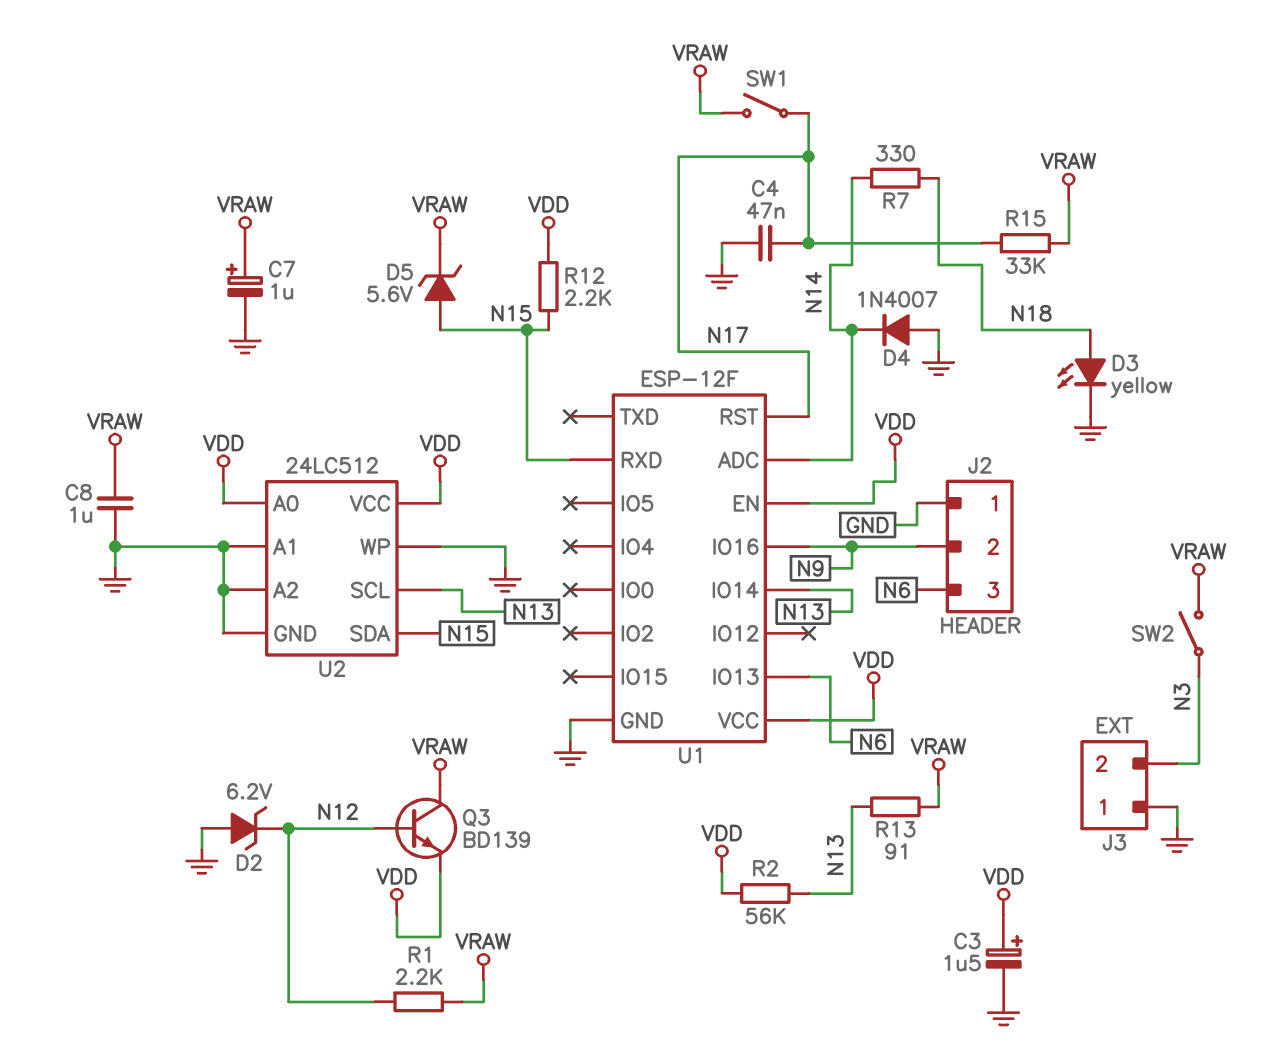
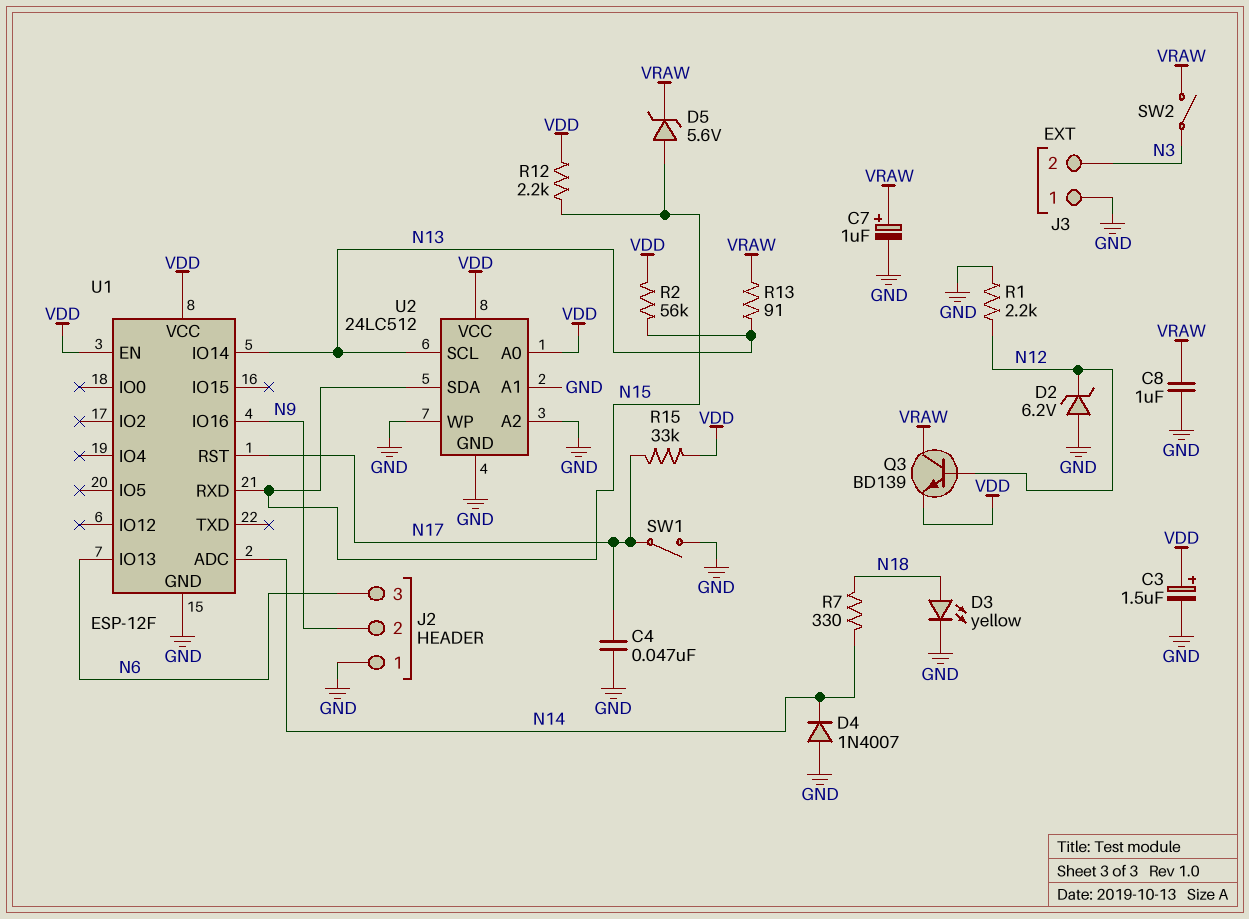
R1: 2.2k (N12, VRAW) -> 2.2k (GND, N12)
R15: 33k (N17, VRAW) -> 33k (N17, VDD)
SW1: switch (N17, VRAW) -> switch (GND, N17)

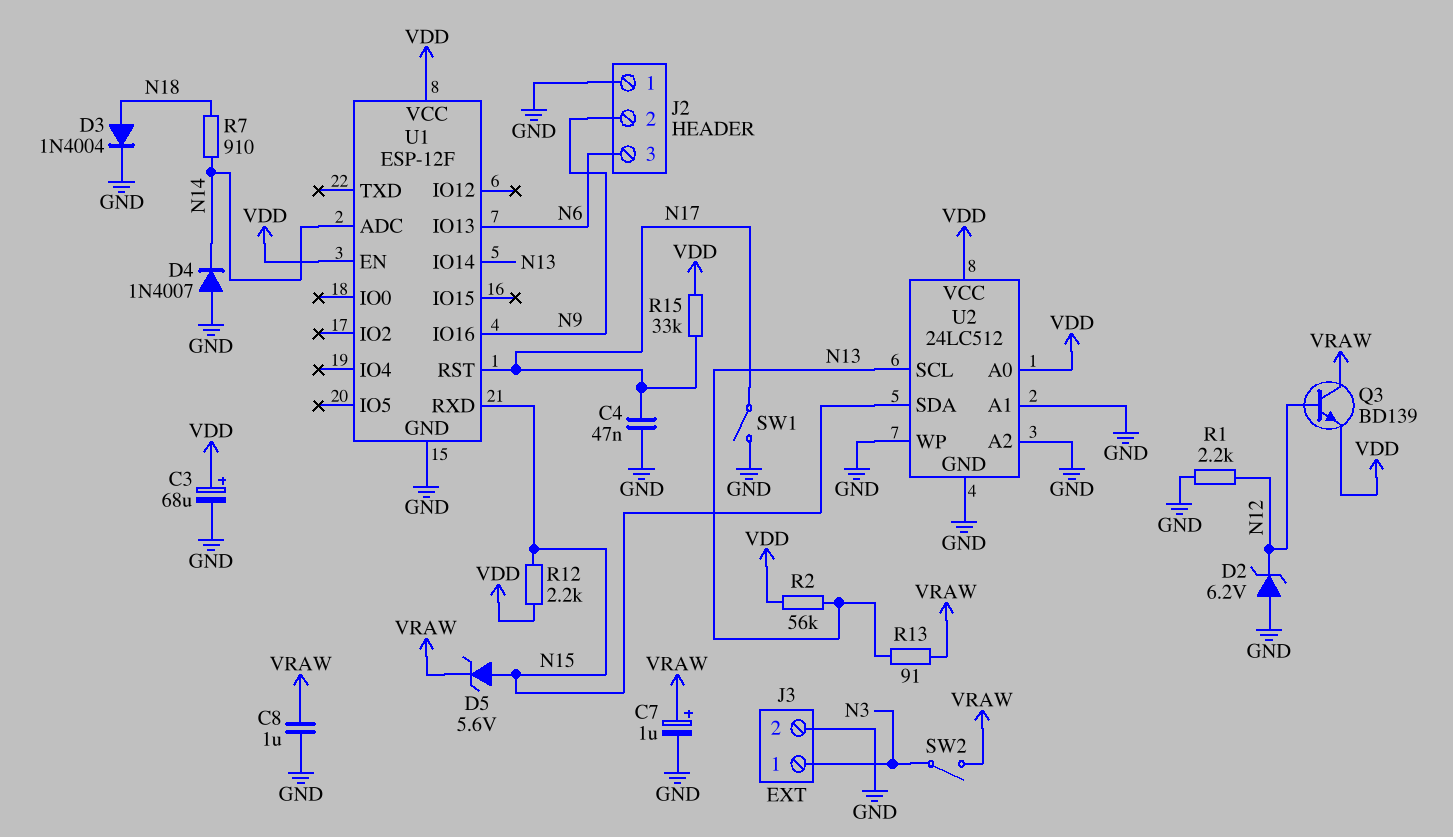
C3: 1.5uF (plus VDD, minus GND) -> 68uF (plus VDD, minus GND)
D3: LED yellow (A N18, K GND) -> diode 1N4004 (A N18, K GND)
J3 pin 1: GND -> N3
J3 pin 2: N3 -> GND
R7: 330 (N14, N18) -> 910 (N14, N18)

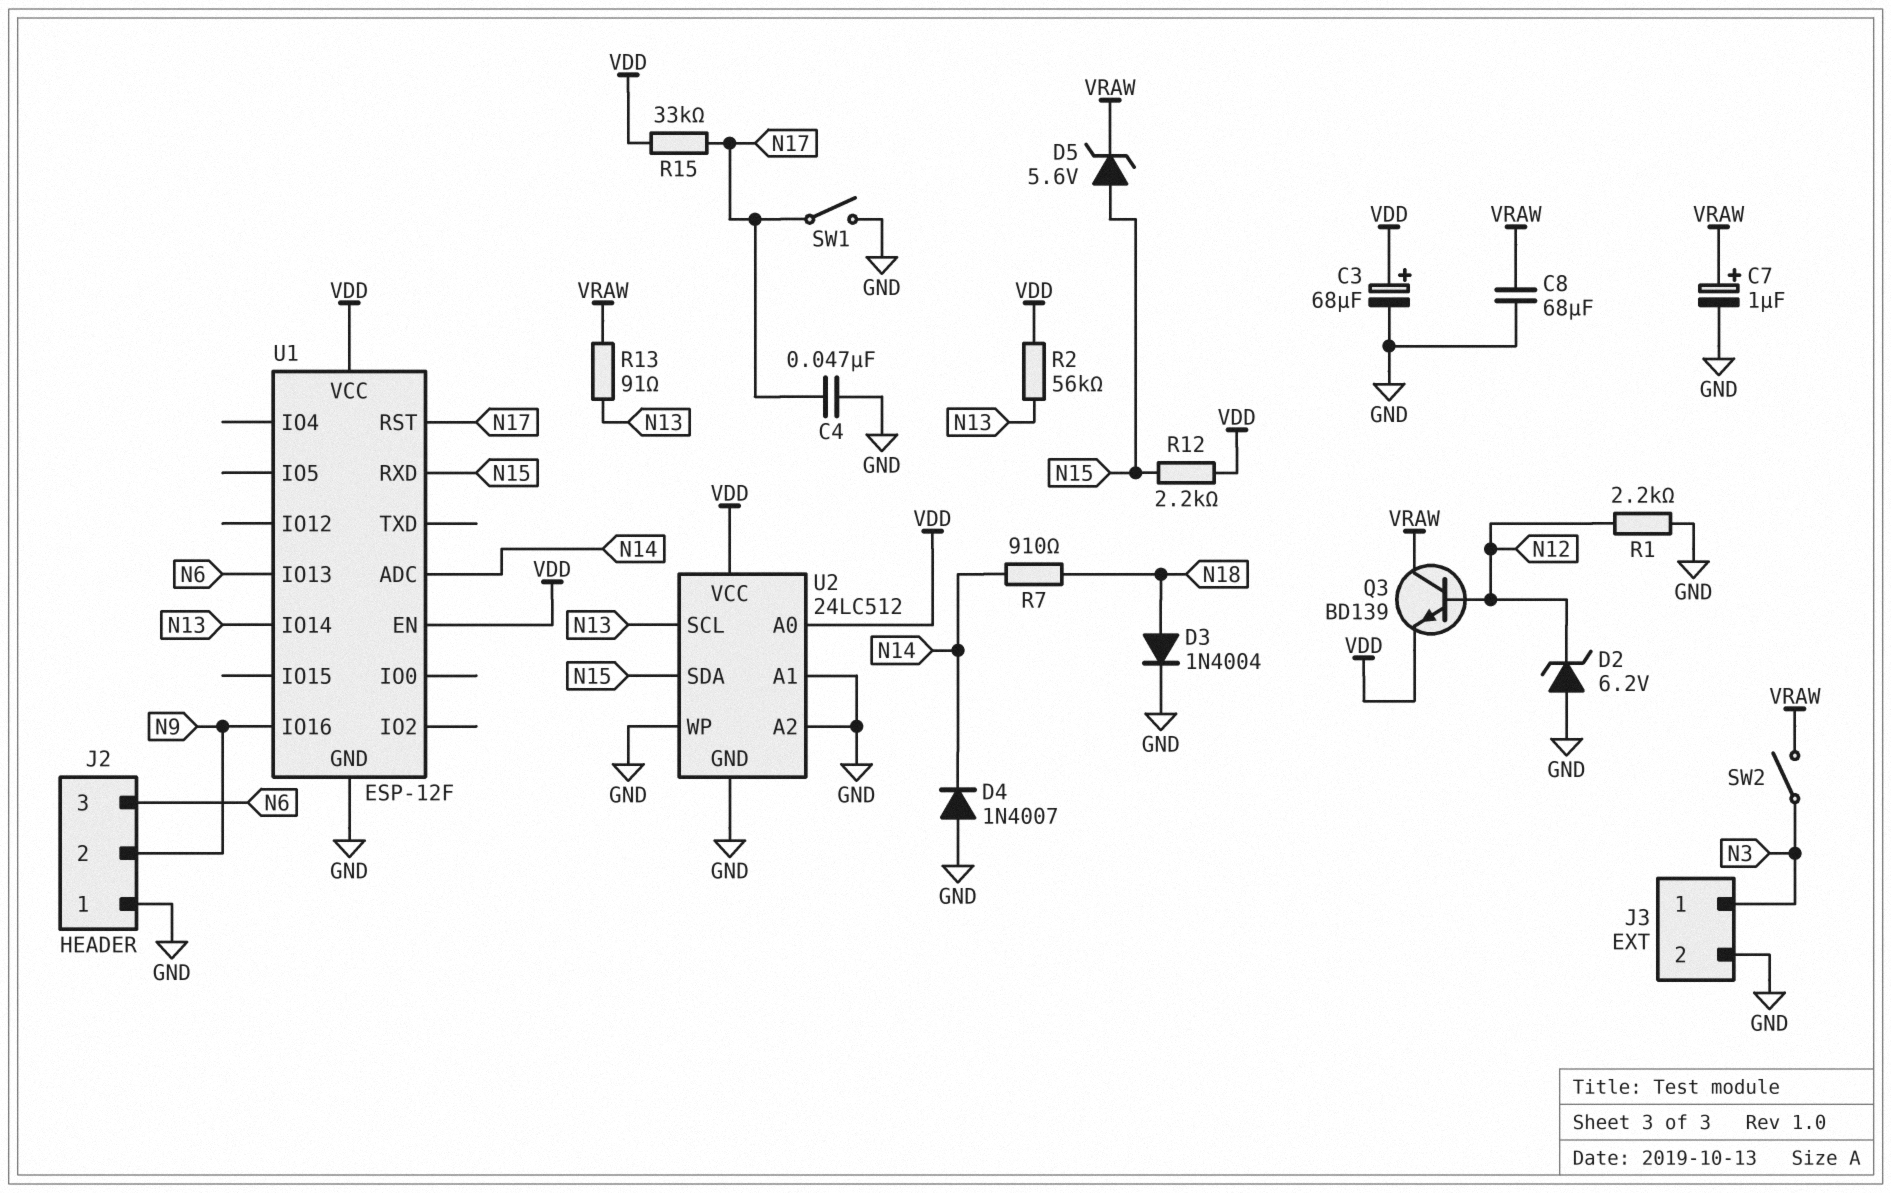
C8: 1uF (GND, VRAW) -> 68uF (GND, VRAW)

